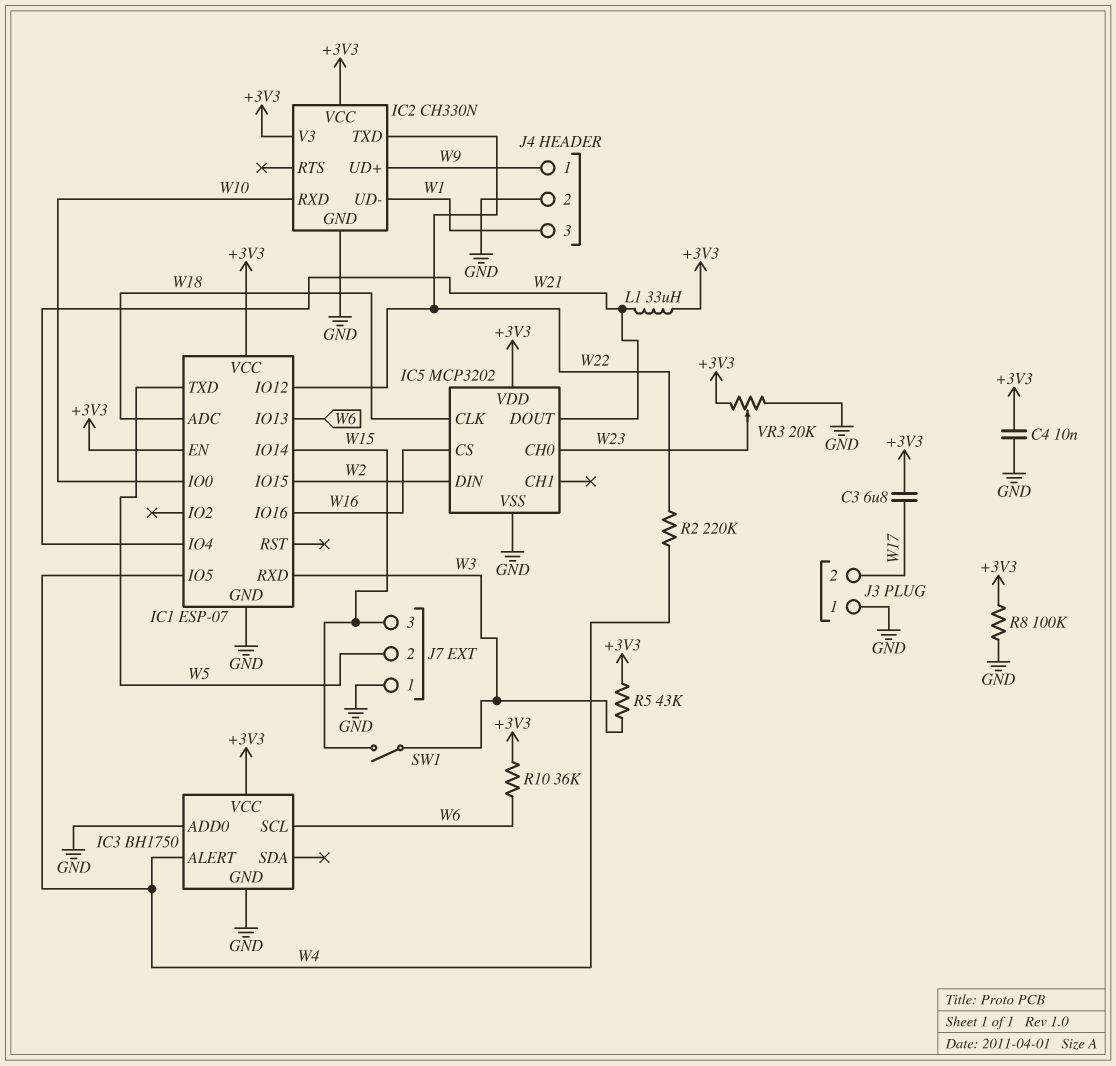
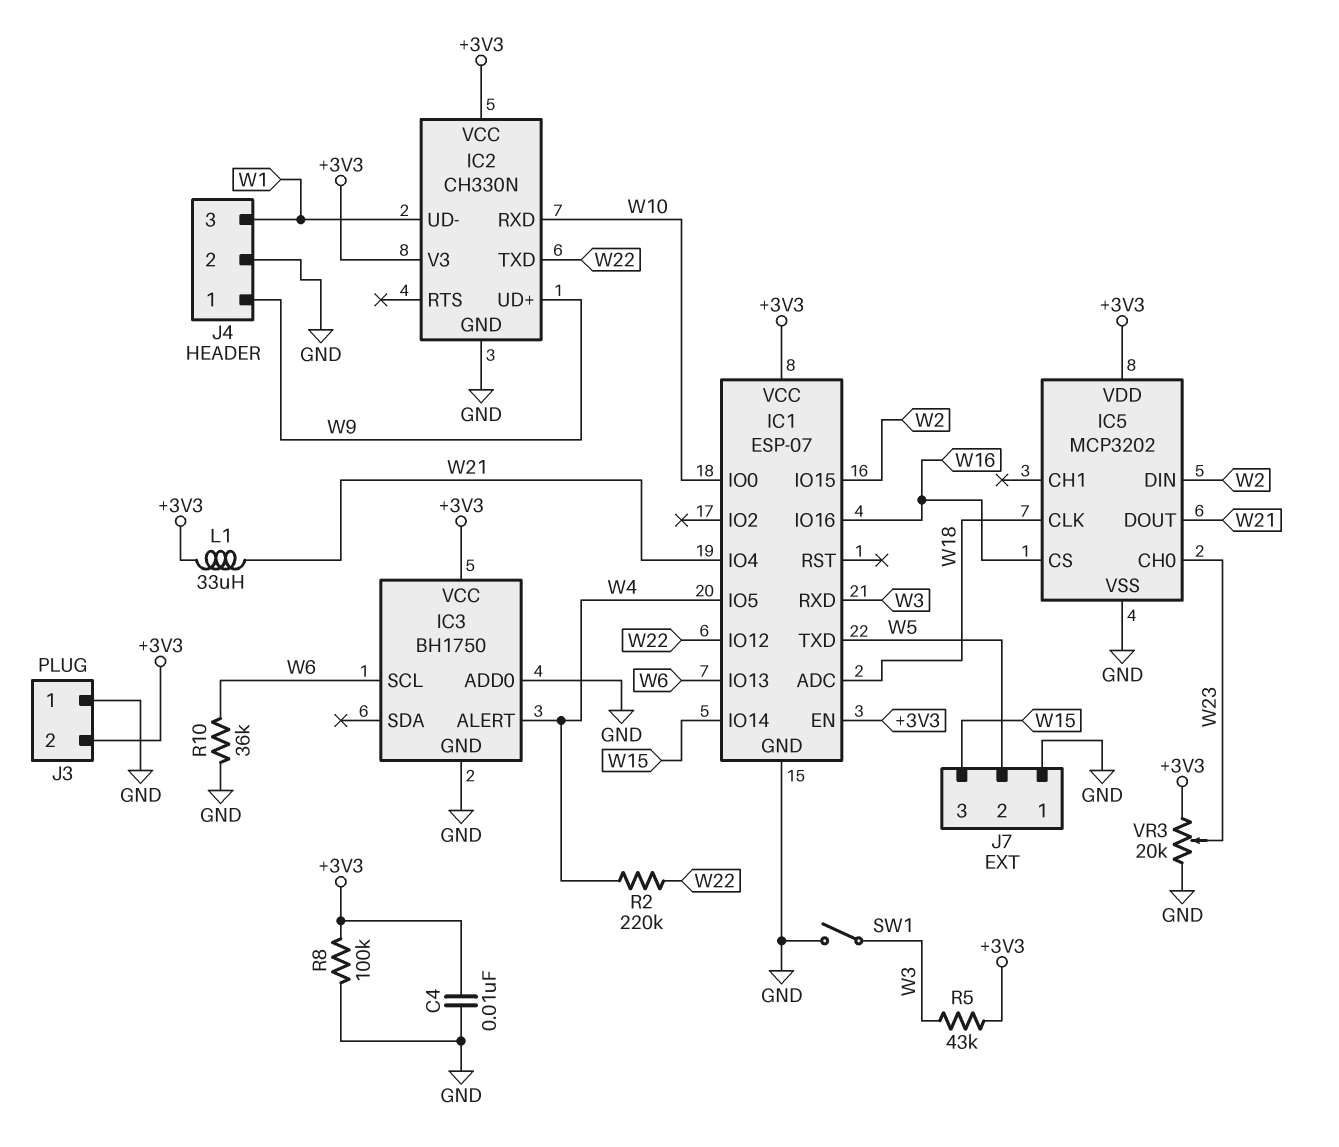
C3: 6.8uF (+3V3, W17) -> none
J3 pin 2: W17 -> +3V3
R10: 36k (+3V3, W6) -> 36k (GND, W6)
SW1: switch (W3, W15) -> switch (GND, W3)

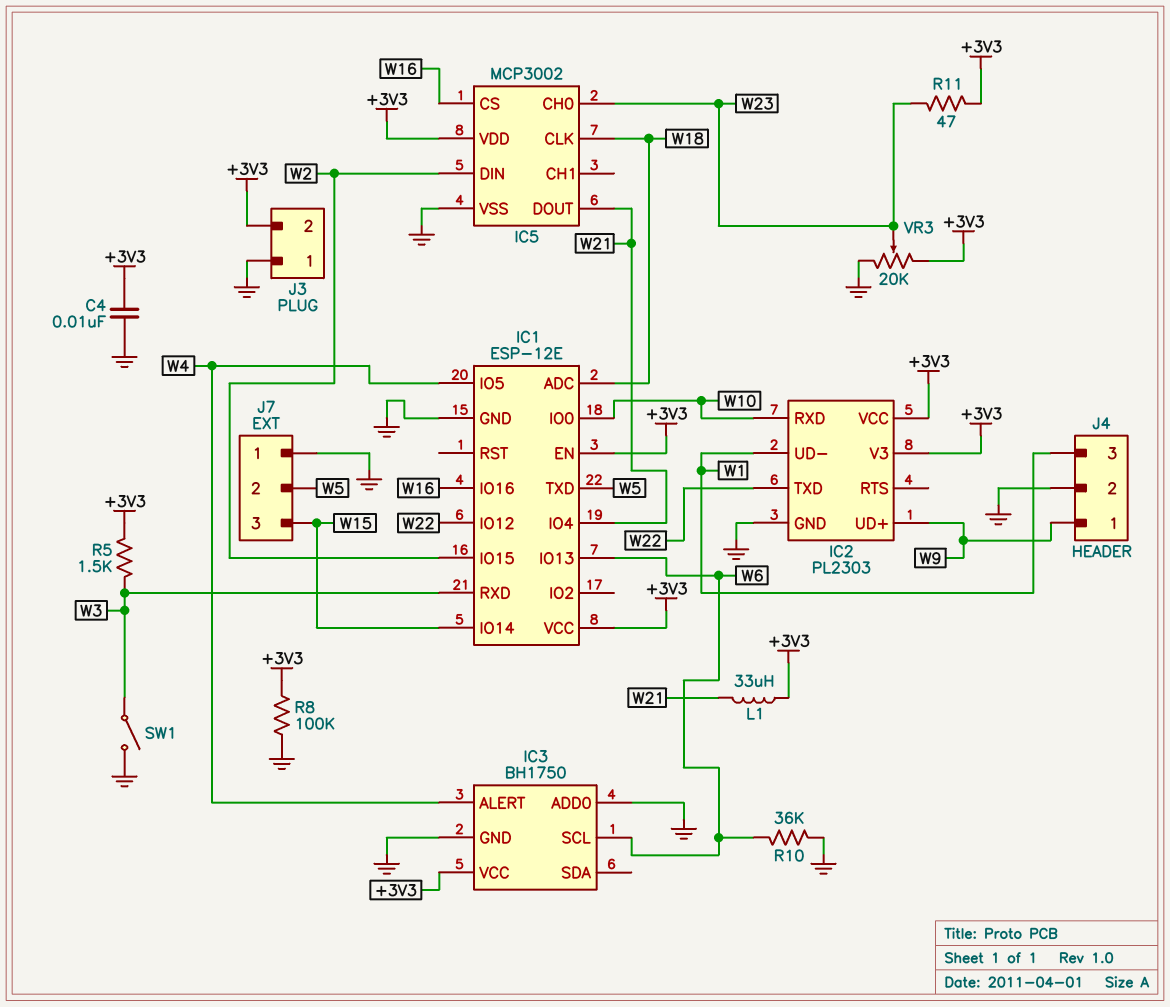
IC1: ESP-07 -> ESP-12E
IC2: CH330N -> PL2303
IC5: MCP3202 -> MCP3002
R2: 220k (W4, W22) -> none
R5: 43k (+3V3, W3) -> 1.5k (+3V3, W3)
R11: none -> 47 (+3V3, W23)

